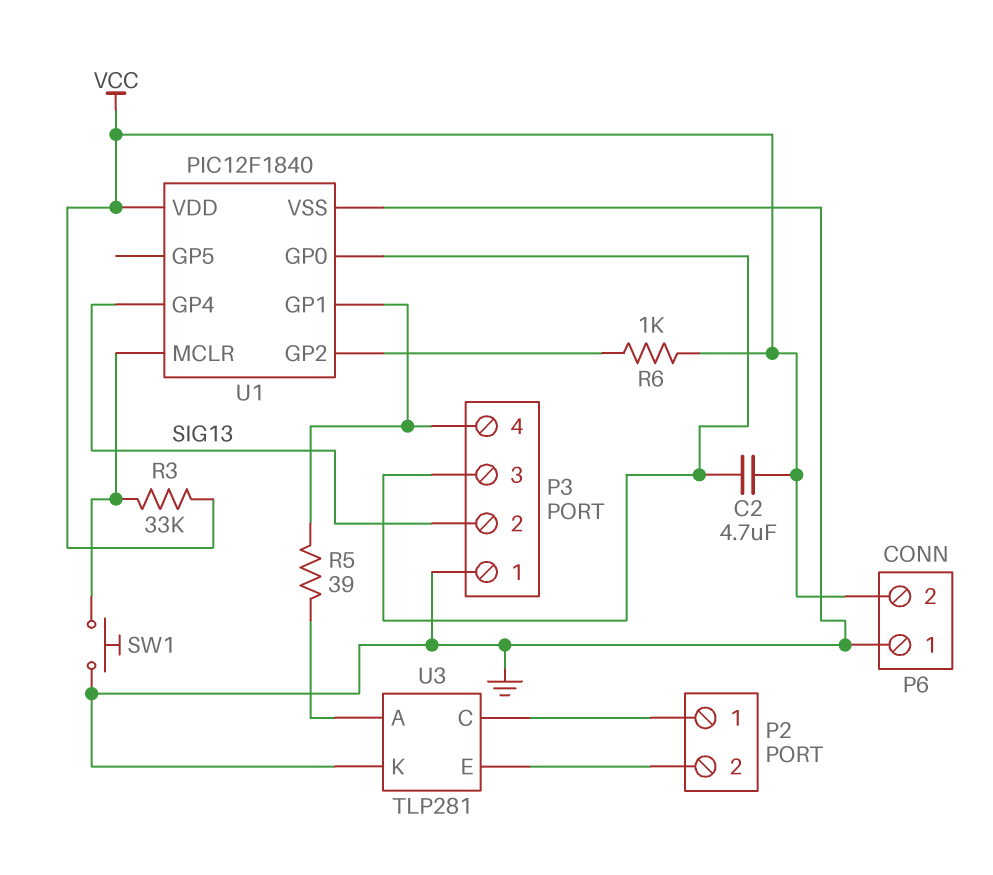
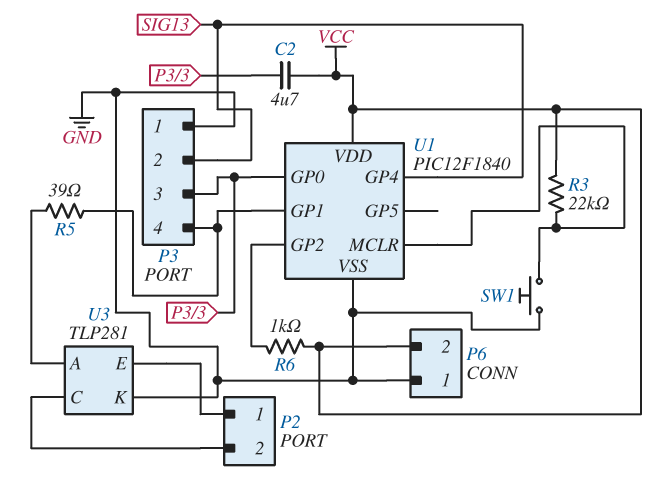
R3: 33k (U1/MCLR, VCC) -> 22k (U1/MCLR, VCC)
U3 pin C: P2/1 -> P2/2
U3 pin E: P2/2 -> P2/1

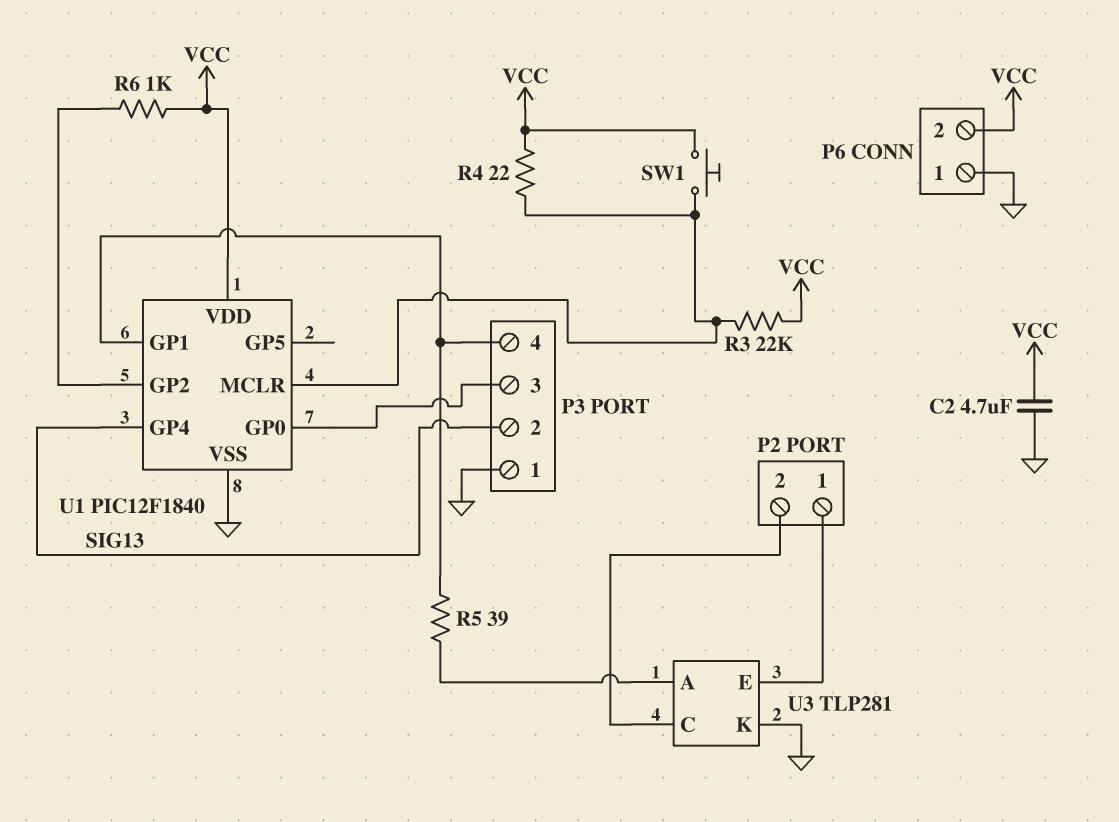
C2: 4.7uF (P3/3, VCC) -> 4.7uF (GND, VCC)
R4: none -> 22 (U1/MCLR, VCC)
SW1: button (GND, U1/MCLR) -> button (U1/MCLR, VCC)

